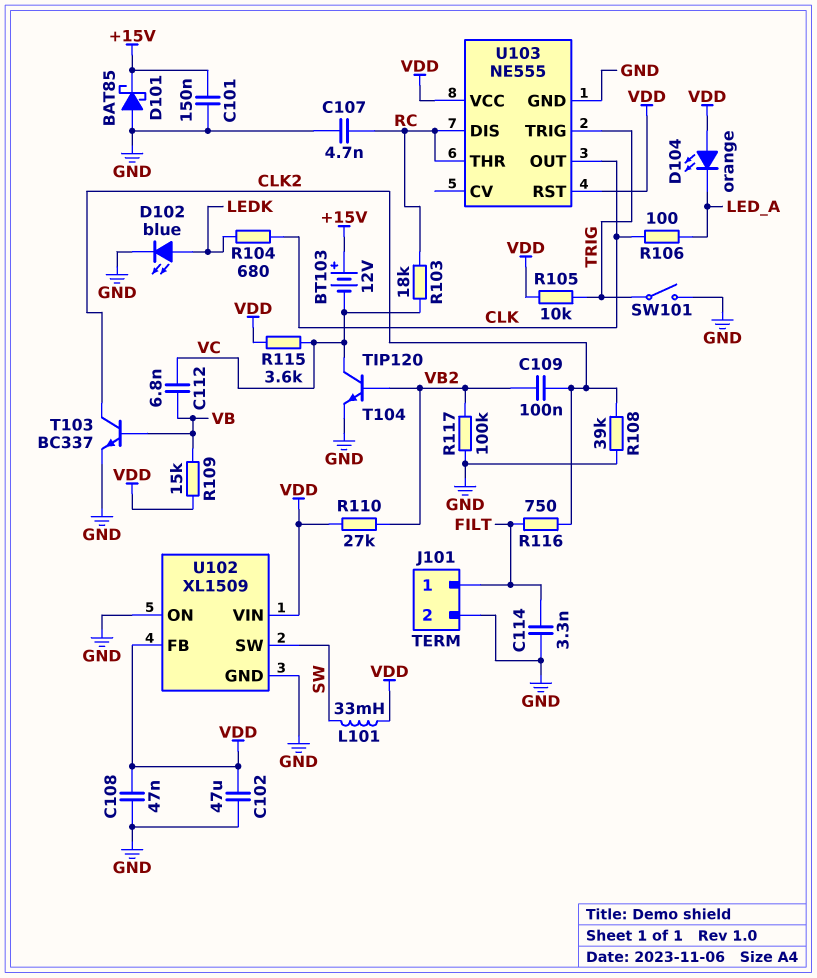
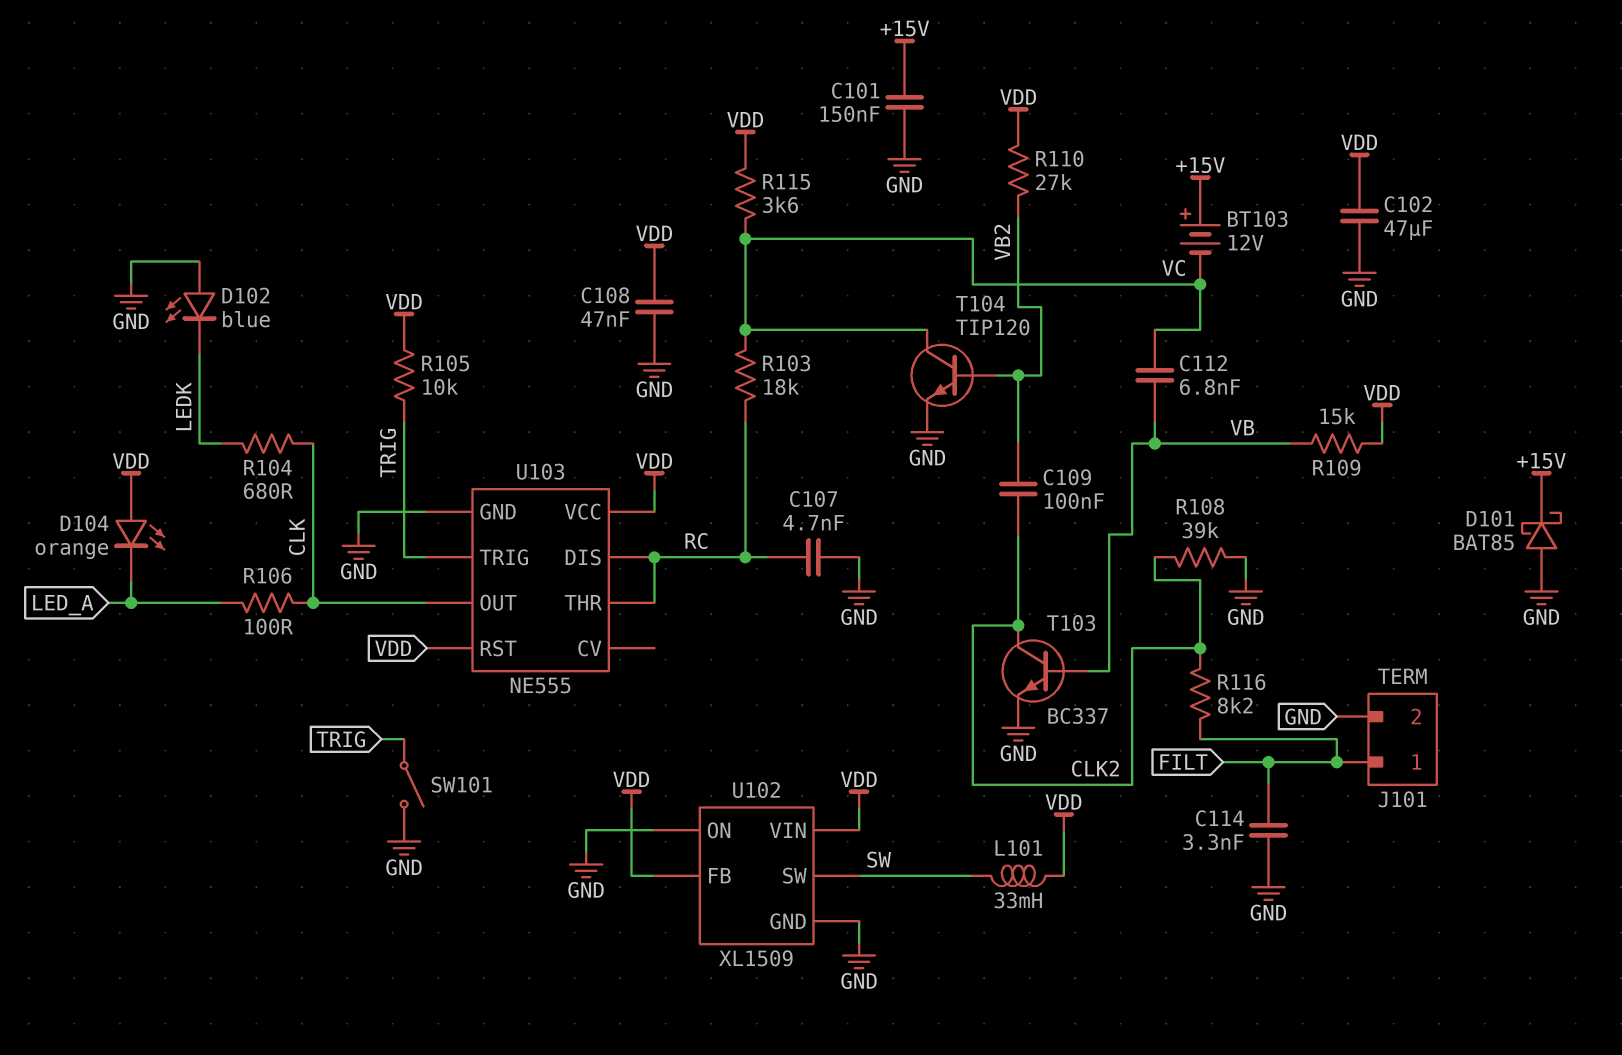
D102: LED blue (A LEDK, K GND) -> LED blue (A GND, K LEDK)
R116: 750 (CLK2, FILT) -> 8.2k (CLK2, FILT)
R117: 100k (GND, VB2) -> none

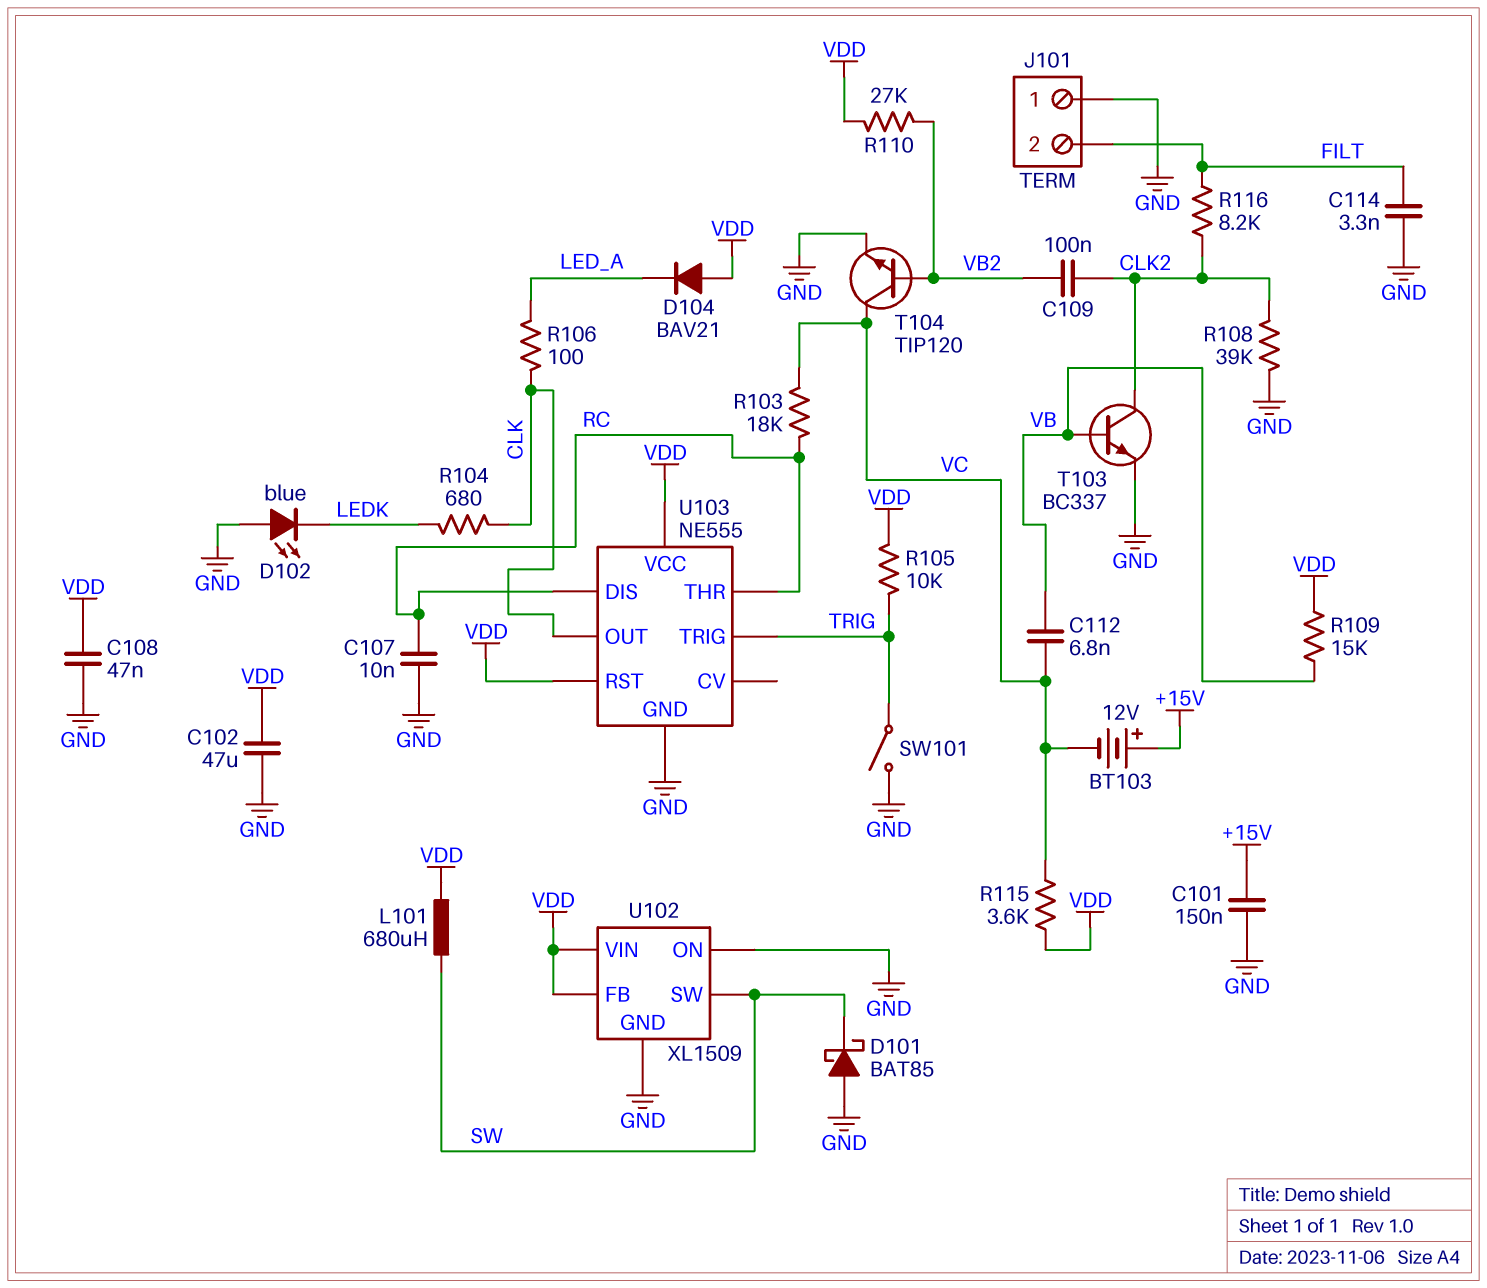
C107: 4.7nF (GND, RC) -> 10nF (GND, RC)
D101: schottky BAT85 (A GND, K +15V) -> schottky BAT85 (A GND, K SW)
D104: LED orange (A VDD, K LED_A) -> diode BAV21 (A VDD, K LED_A)
J101 pin 1: FILT -> GND
J101 pin 2: GND -> FILT
L101: 33mH (SW, VDD) -> 680uH (SW, VDD)

